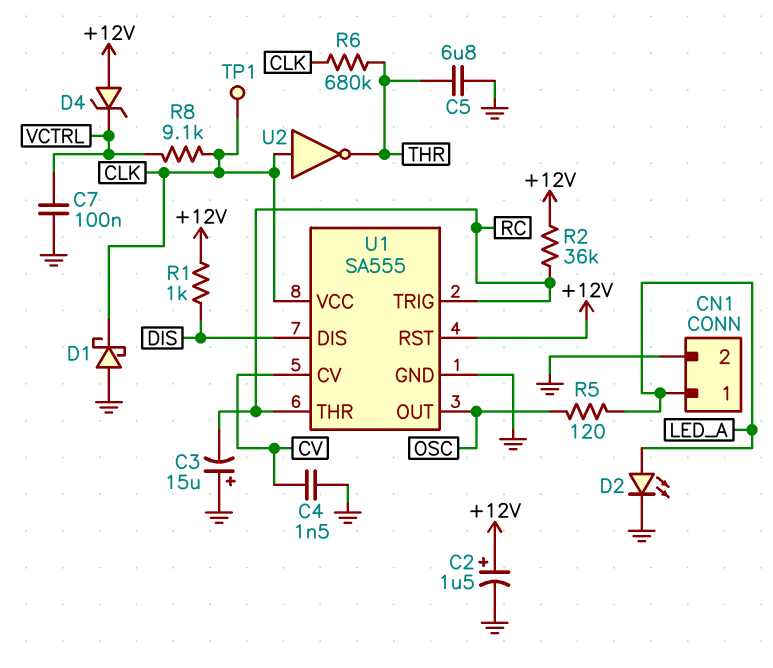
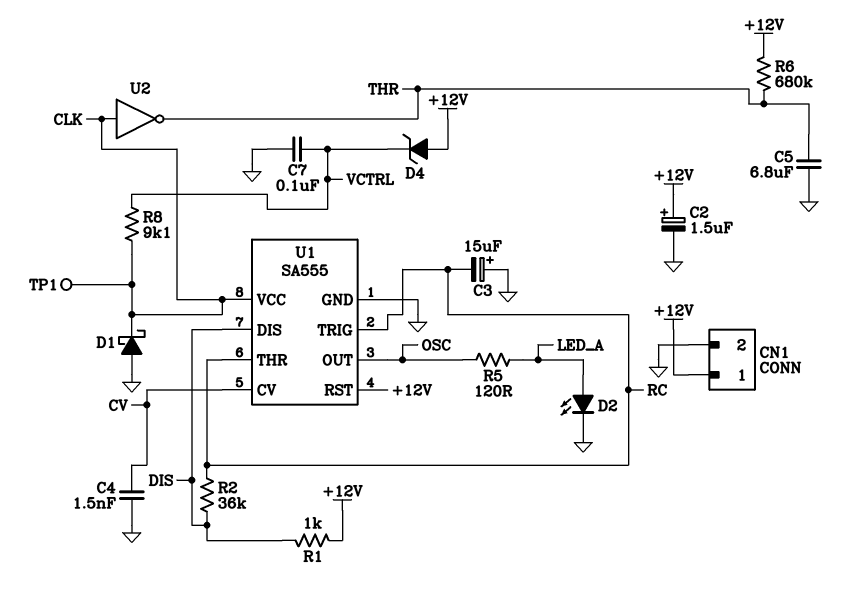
CN1 pin 1: LED_A -> +12V
R2: 36k (+12V, RC) -> 36k (DIS, RC)
R6: 680k (CLK, THR) -> 680k (+12V, THR)

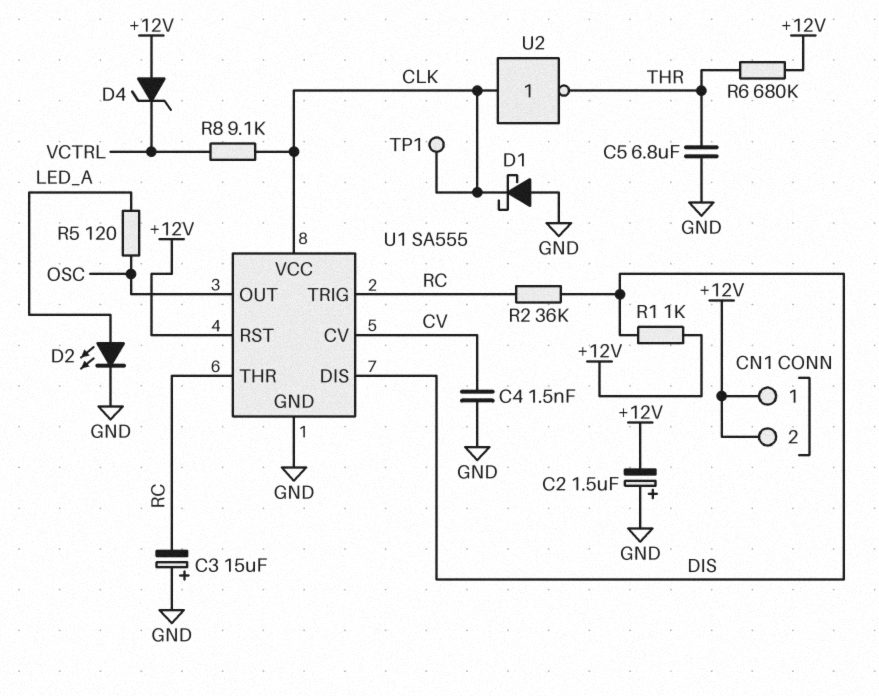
C2: 1.5uF (plus +12V, minus GND) -> 1.5uF (plus GND, minus +12V)
C7: 100nF (GND, VCTRL) -> none
CN1 pin 2: GND -> +12V

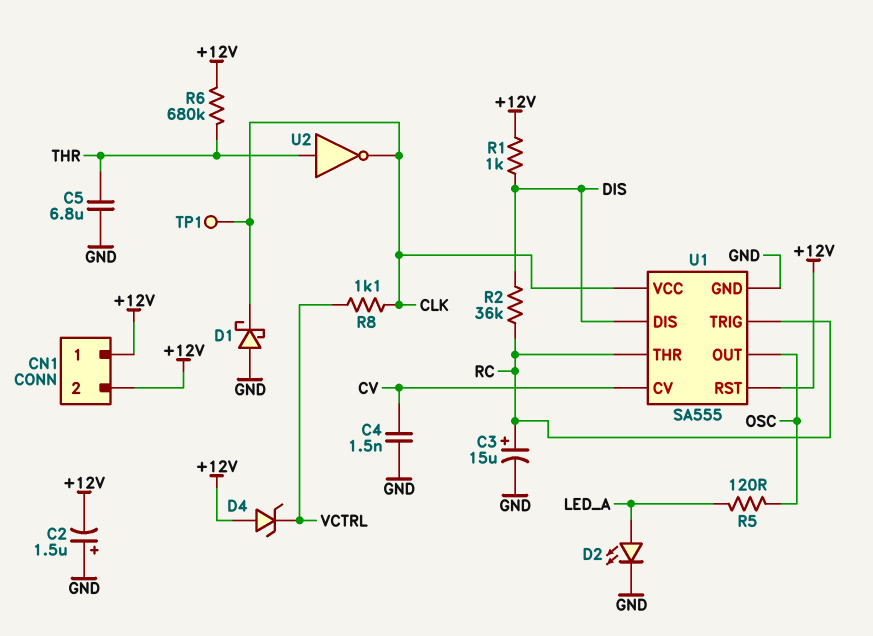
C3: 15uF (plus GND, minus RC) -> 15uF (plus RC, minus GND)
R8: 9.1k (CLK, VCTRL) -> 1.1k (CLK, VCTRL)
U2: NOT (in CLK, out THR) -> NOT (in THR, out CLK)

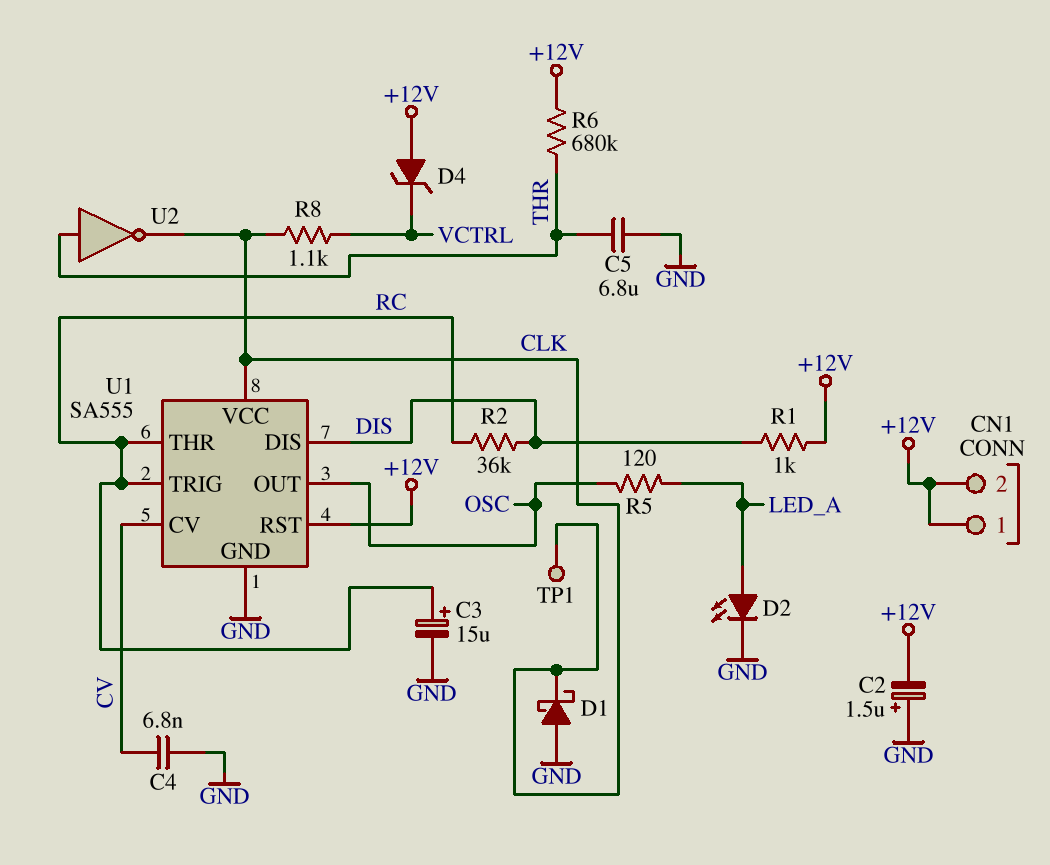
C4: 1.5nF (CV, GND) -> 6.8nF (CV, GND)

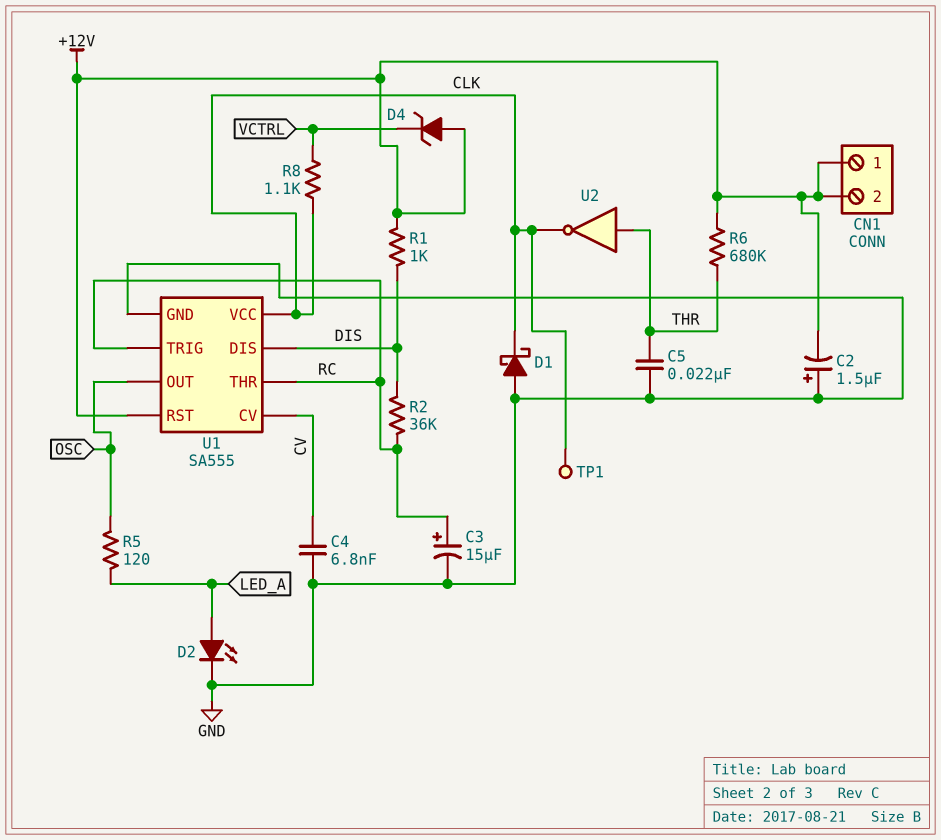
C5: 6.8uF (GND, THR) -> 22nF (GND, THR)

